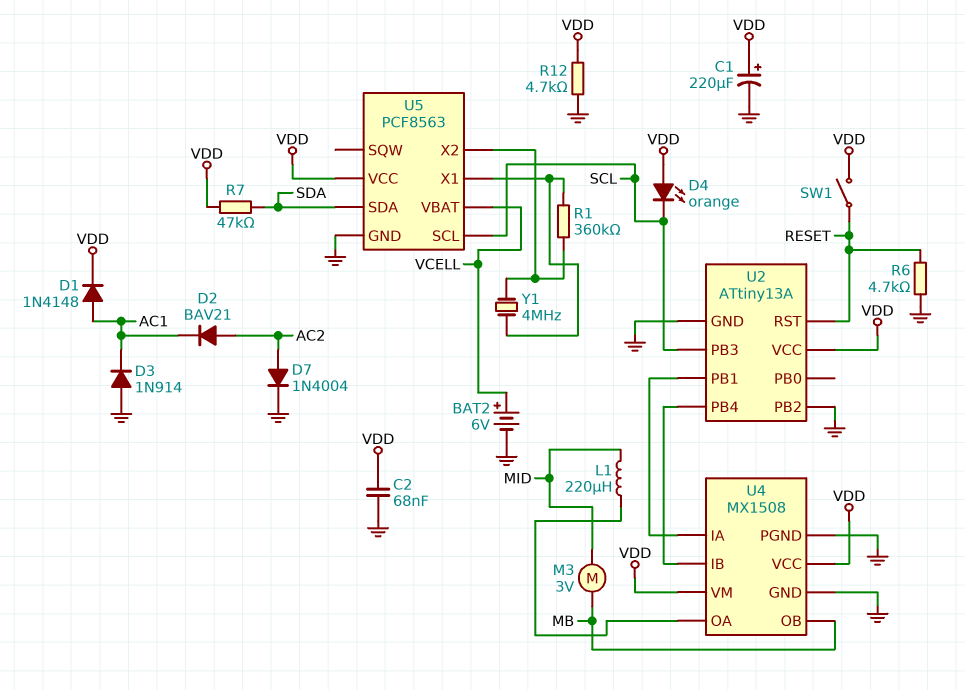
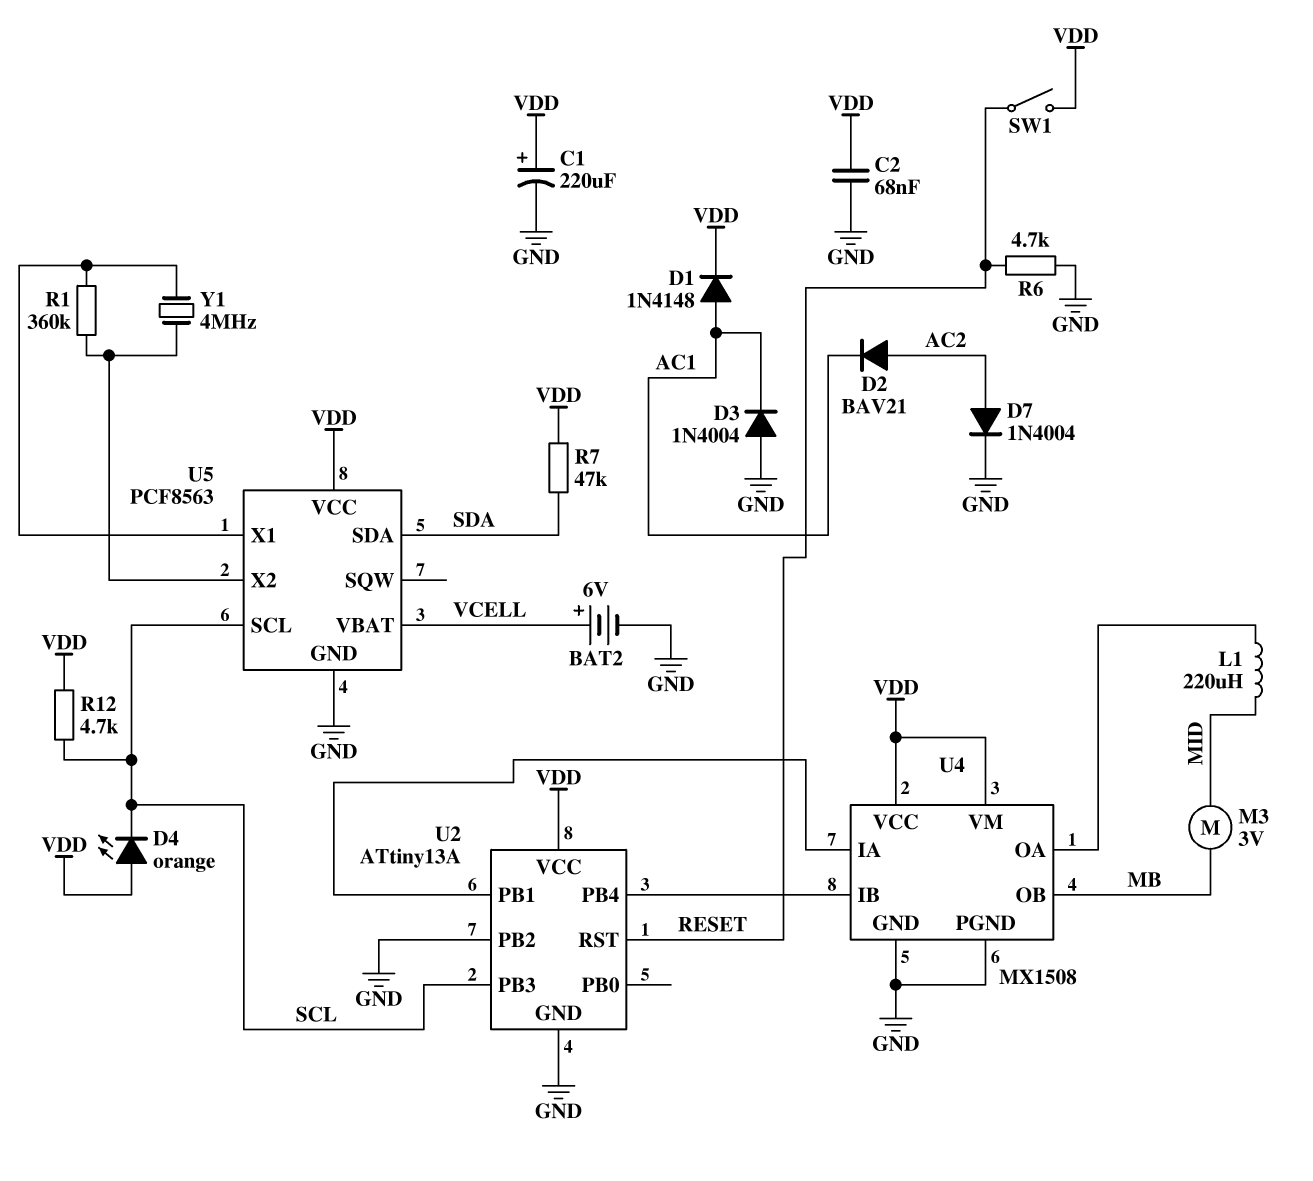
D3: diode 1N914 (A GND, K AC1) -> diode 1N4004 (A GND, K AC1)
R12: 4.7k (GND, VDD) -> 4.7k (SCL, VDD)

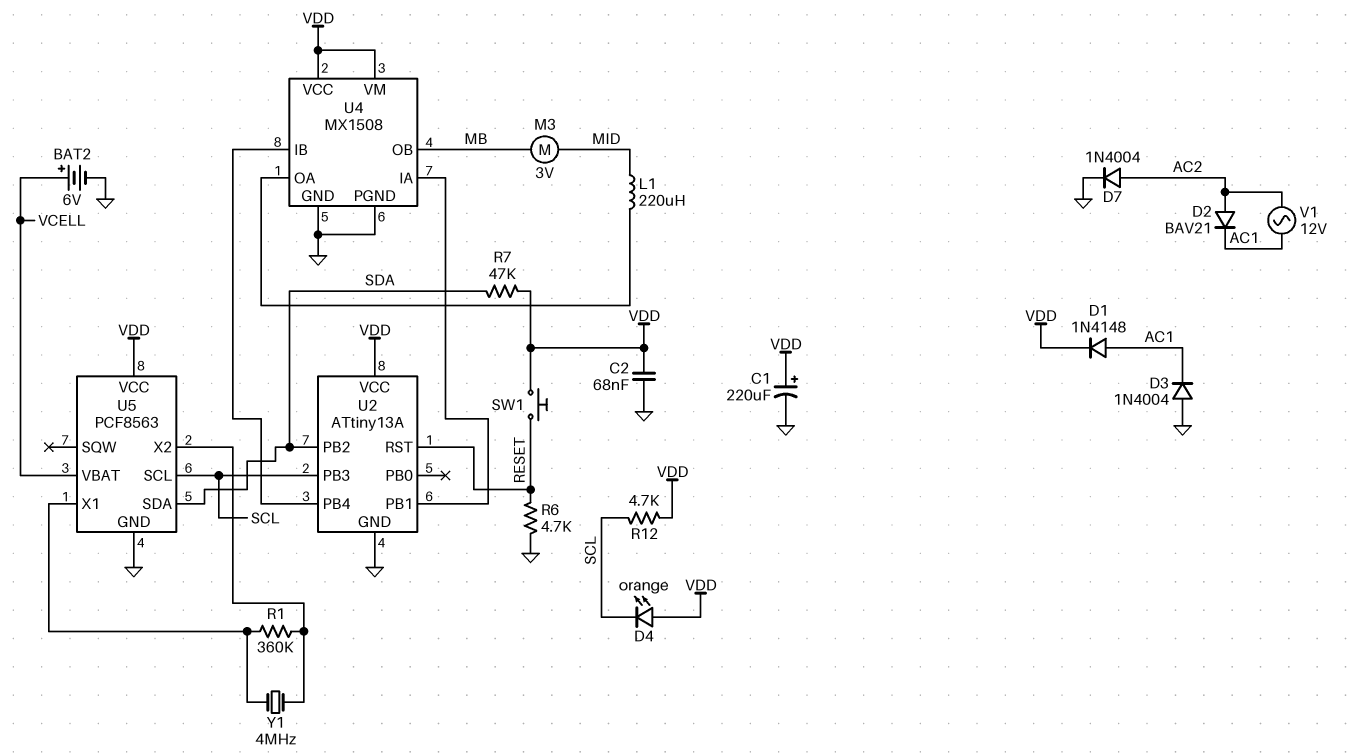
SW1: switch (RESET, VDD) -> button (RESET, VDD)
U2 pin PB2: GND -> SDA
V1: none -> AC 12V (AC1, AC2)

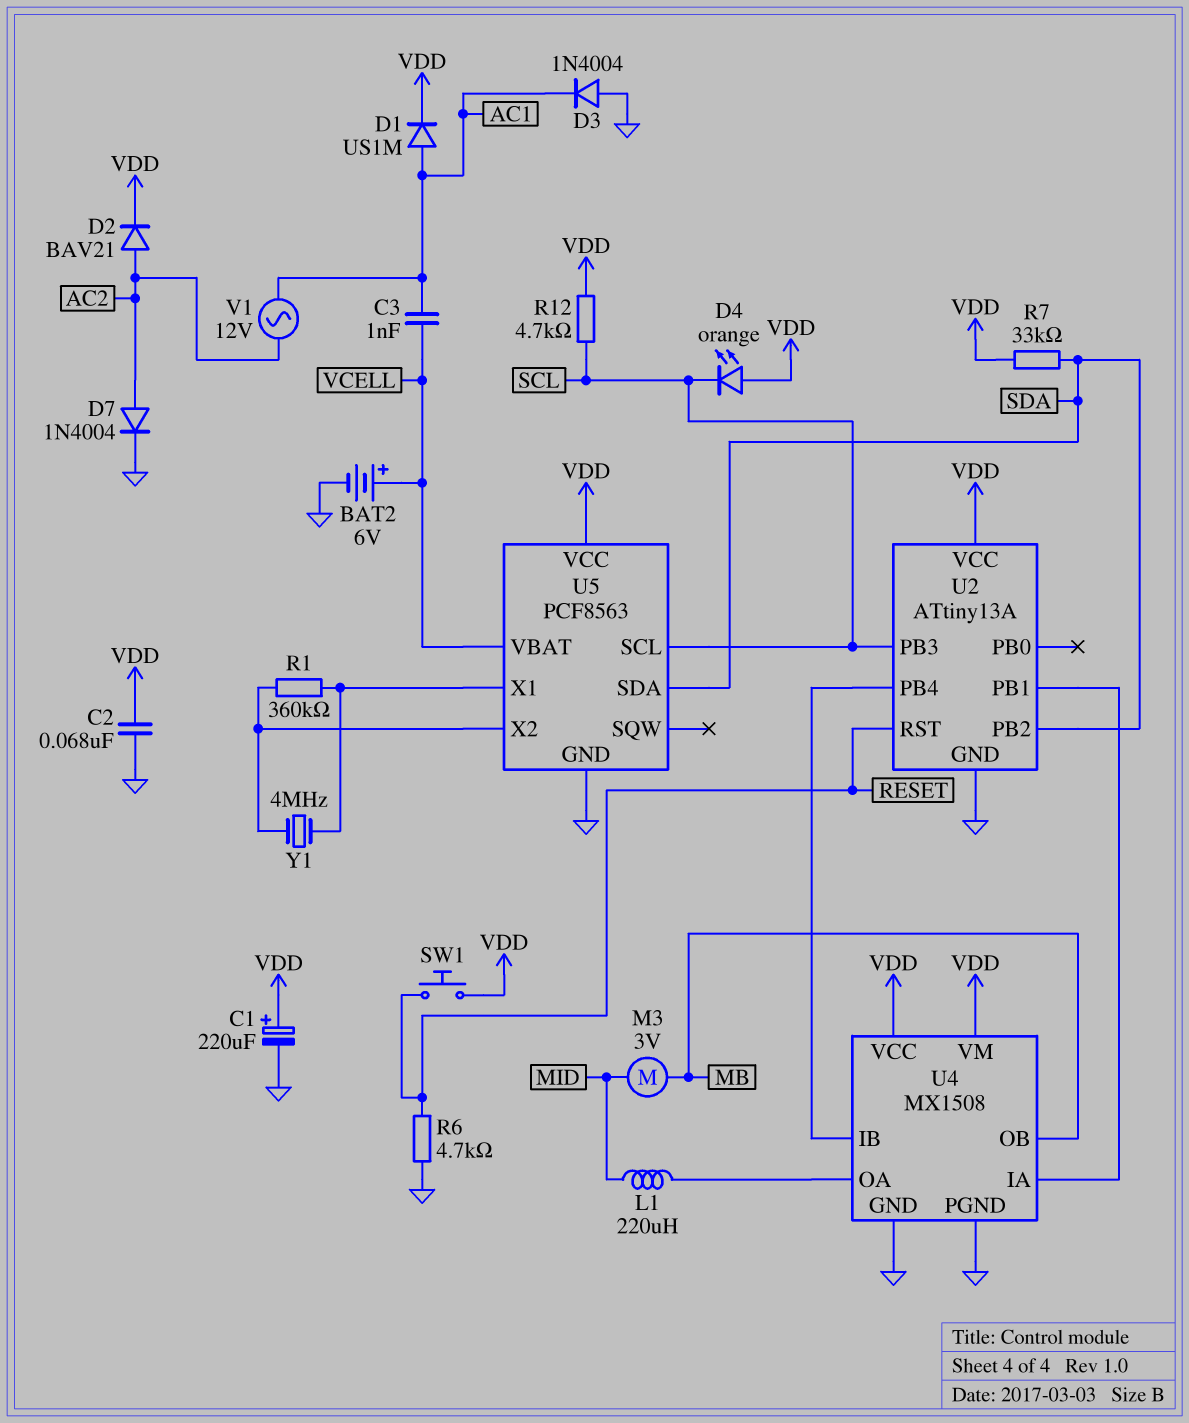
C3: none -> 1nF (AC1, VCELL)
D1: diode 1N4148 (A AC1, K VDD) -> diode US1M (A AC1, K VDD)
D2: diode BAV21 (A AC2, K AC1) -> diode BAV21 (A AC2, K VDD)
R7: 47k (SDA, VDD) -> 33k (SDA, VDD)

